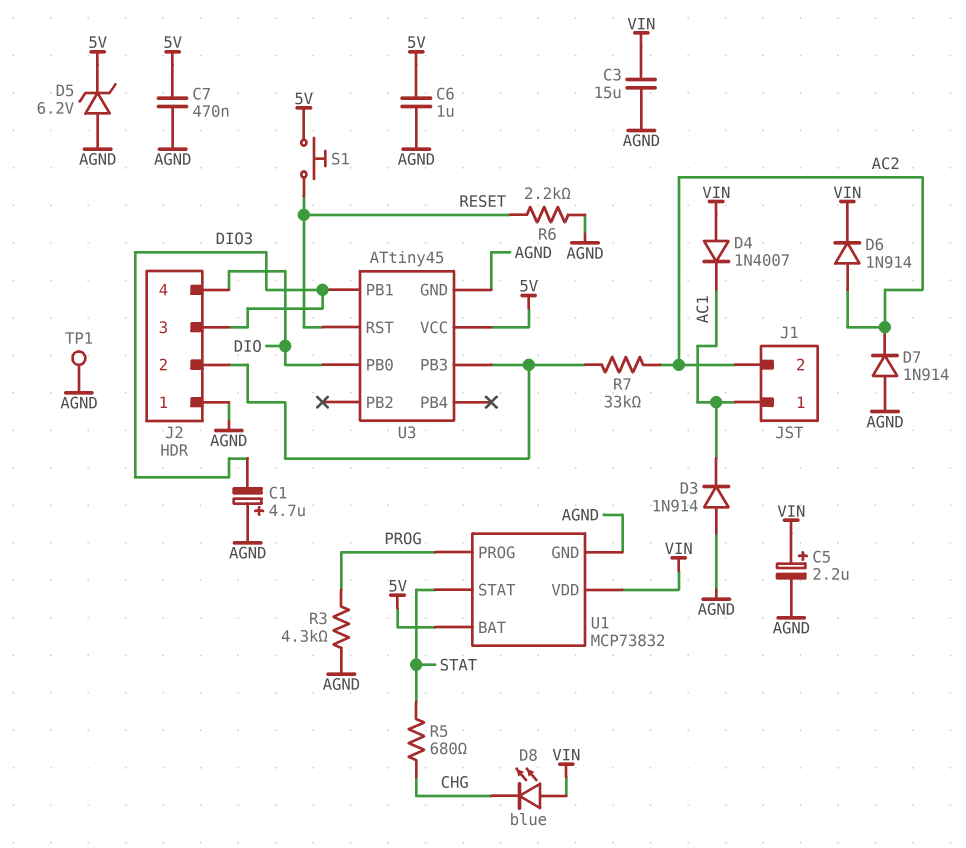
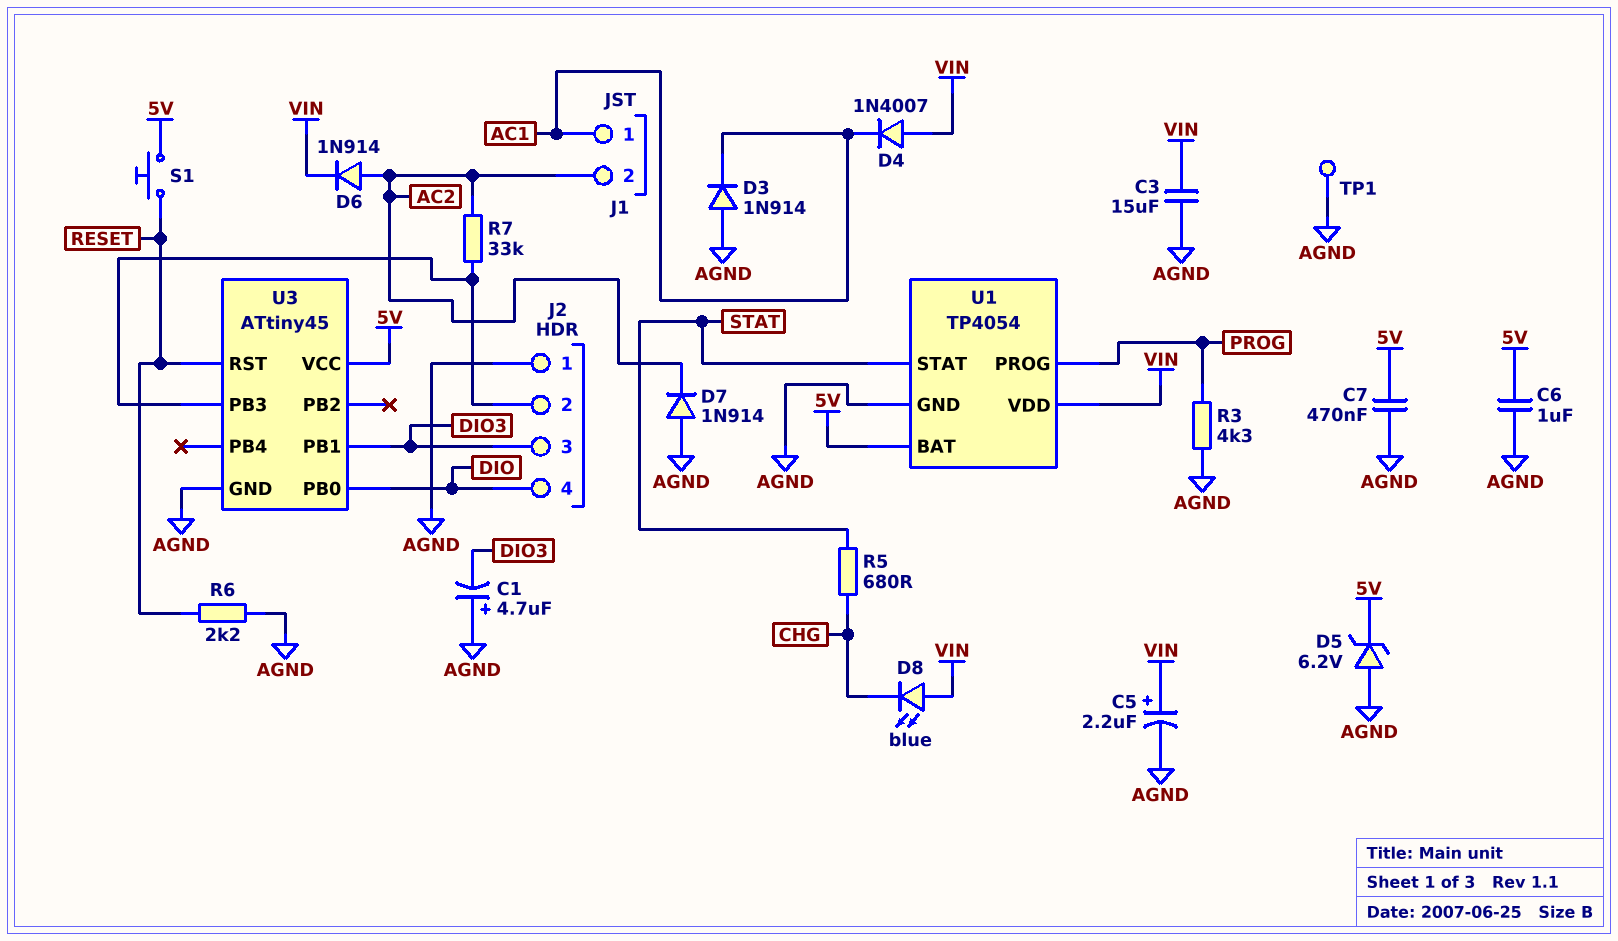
U1: MCP73832 -> TP4054

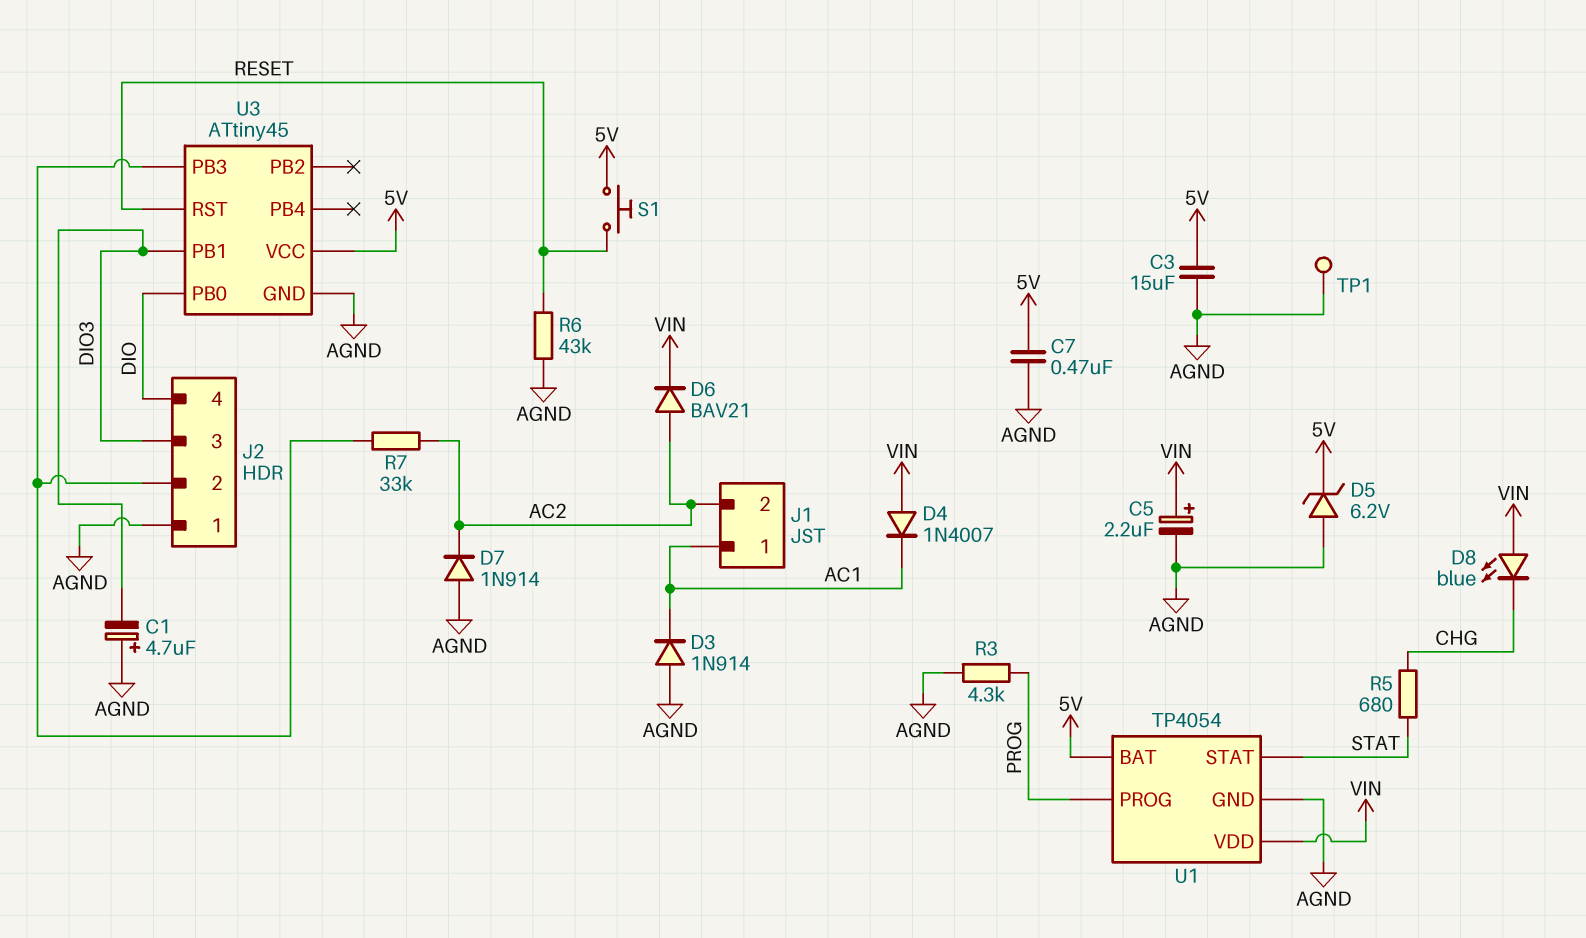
C3: 15uF (AGND, VIN) -> 15uF (5V, AGND)
C6: 1uF (5V, AGND) -> none
D6: diode 1N914 (A AC2, K VIN) -> diode BAV21 (A AC2, K VIN)
R6: 2.2k (AGND, RESET) -> 43k (AGND, RESET)

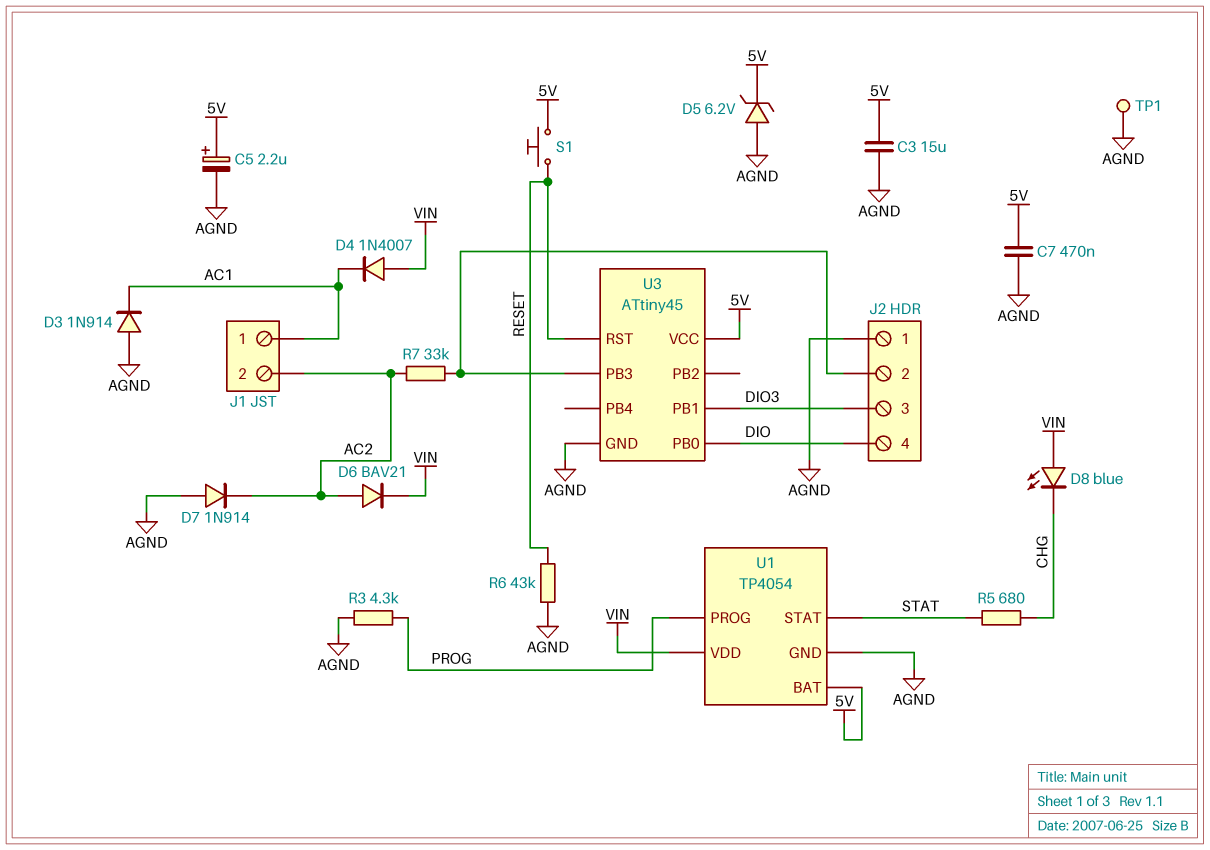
C1: 4.7uF (plus AGND, minus DIO3) -> none
C5: 2.2uF (plus VIN, minus AGND) -> 2.2uF (plus 5V, minus AGND)

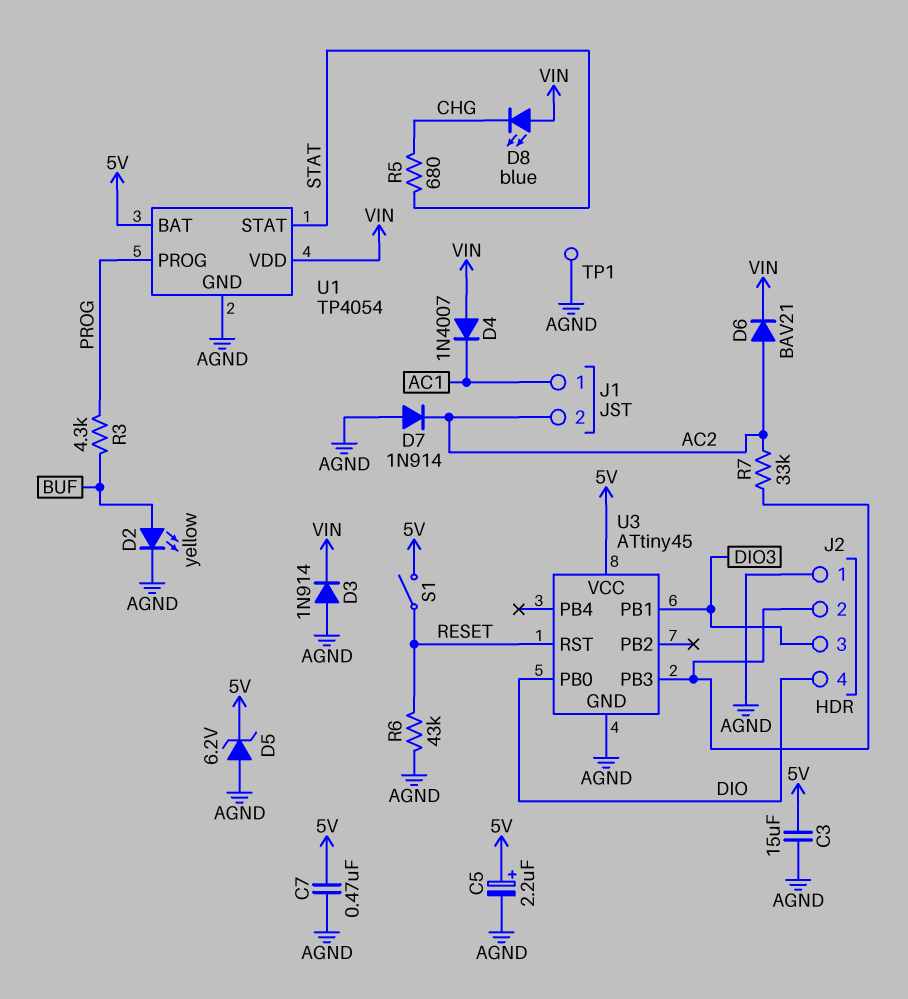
D2: none -> LED yellow (A BUF, K AGND)
D3: diode 1N914 (A AGND, K AC1) -> diode 1N914 (A AGND, K VIN)
R3: 4.3k (AGND, PROG) -> 4.3k (BUF, PROG)
S1: button (5V, RESET) -> switch (5V, RESET)

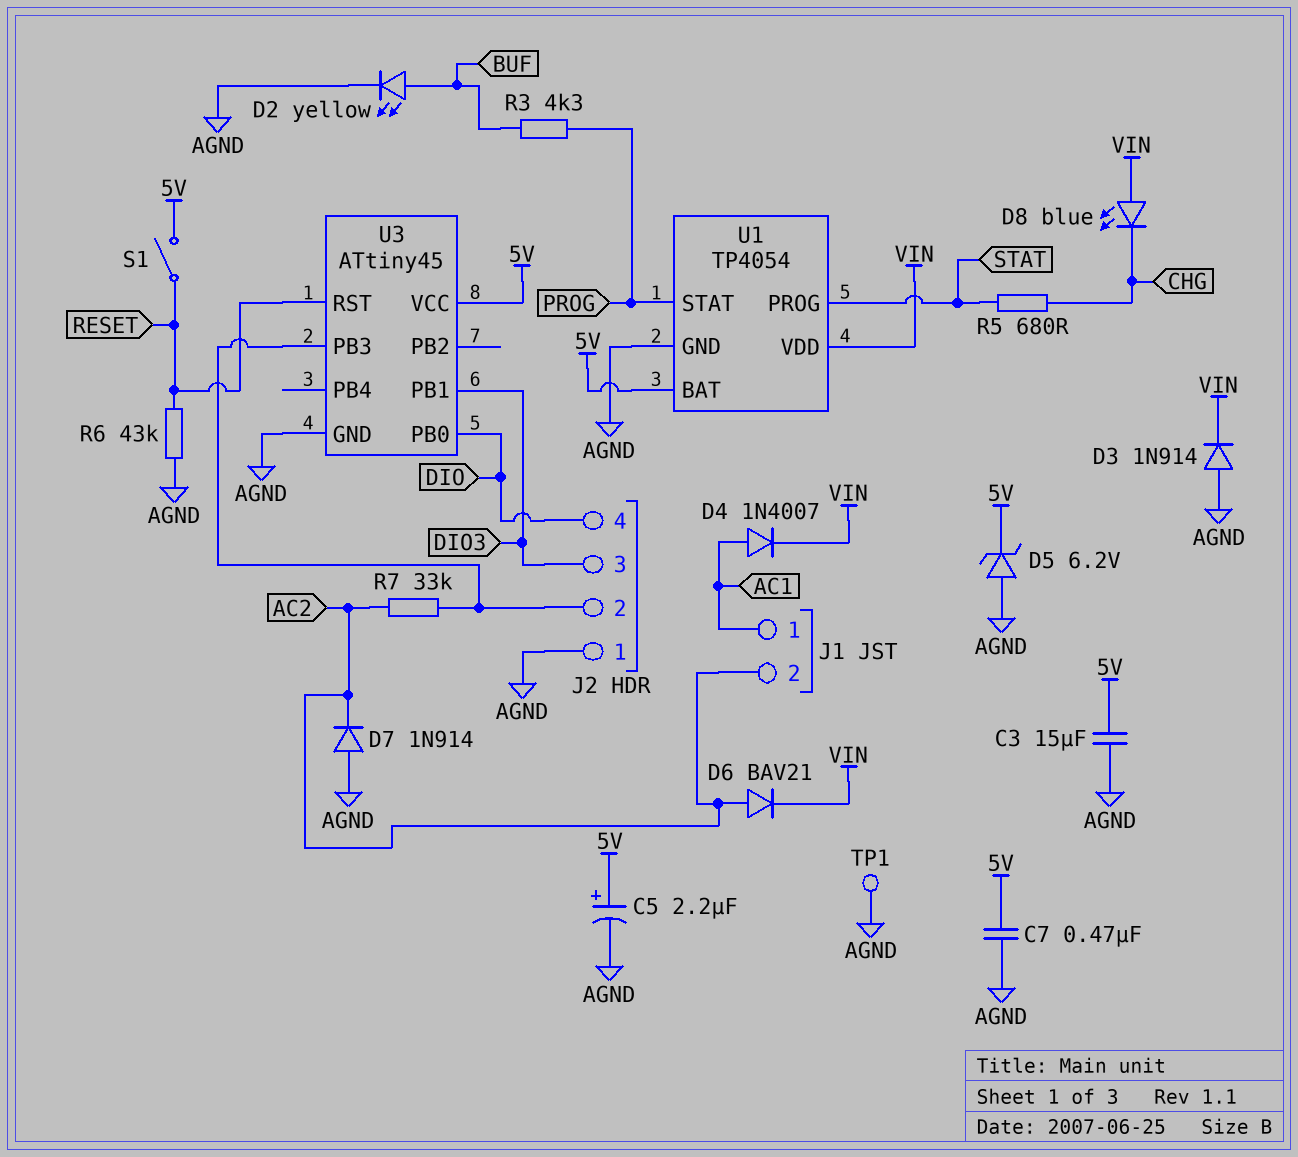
D4: diode 1N4007 (A VIN, K AC1) -> diode 1N4007 (A AC1, K VIN)
U1 pin PROG: PROG -> STAT
U1 pin STAT: STAT -> PROG

